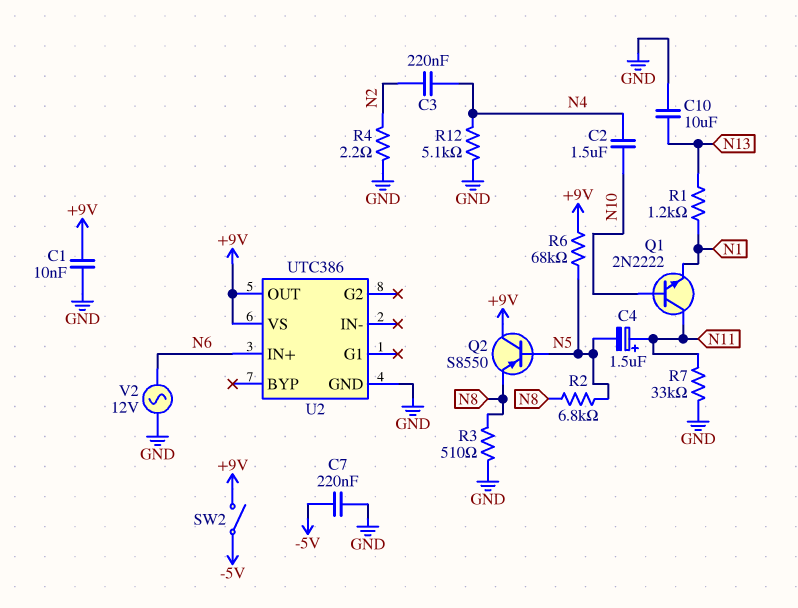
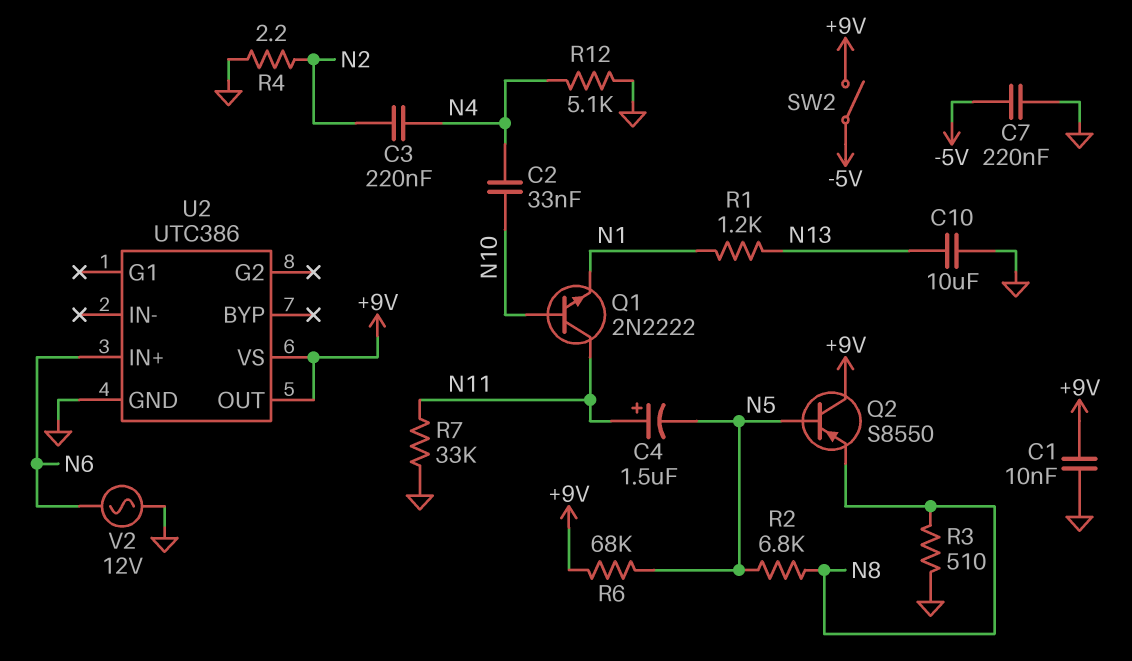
C2: 1.5uF (N4, N10) -> 33nF (N4, N10)

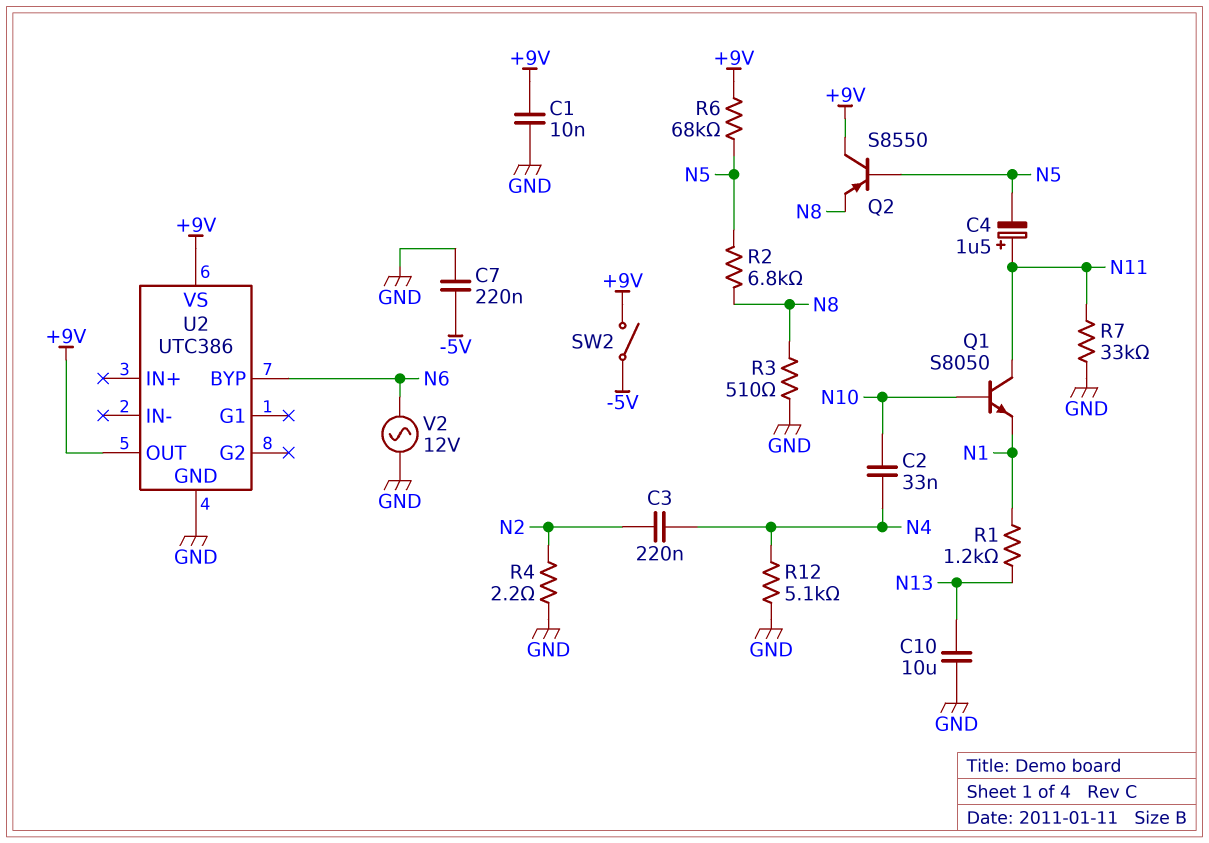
Q1: NPN 2N2222 (B N10, C N11, E N1) -> NPN S8050 (B N10, C N11, E N1)
U2 pin BYP: none -> N6
U2 pin IN+: N6 -> none

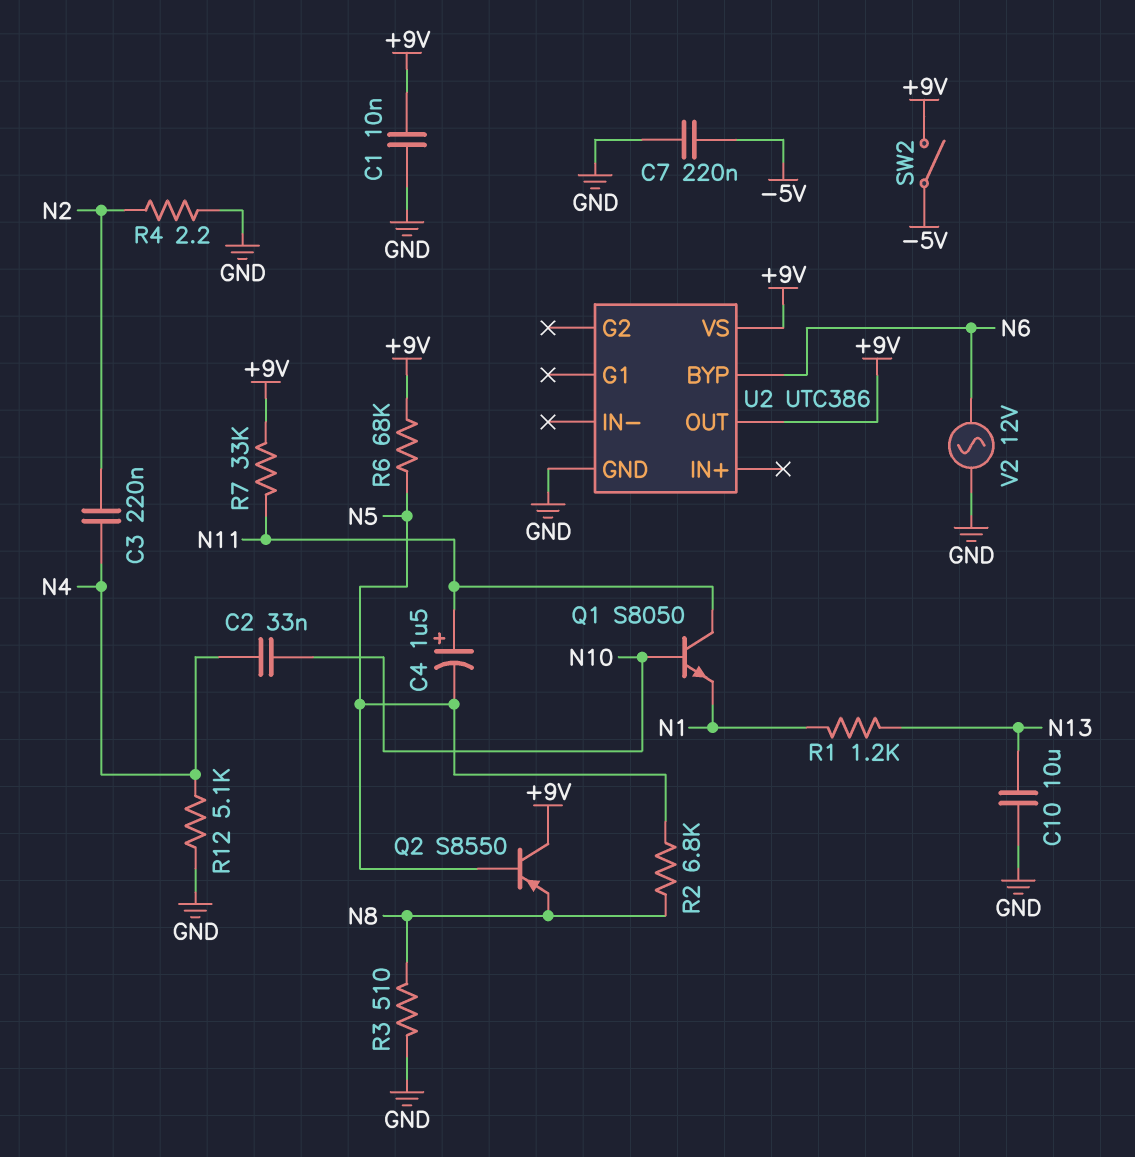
R7: 33k (GND, N11) -> 33k (+9V, N11)

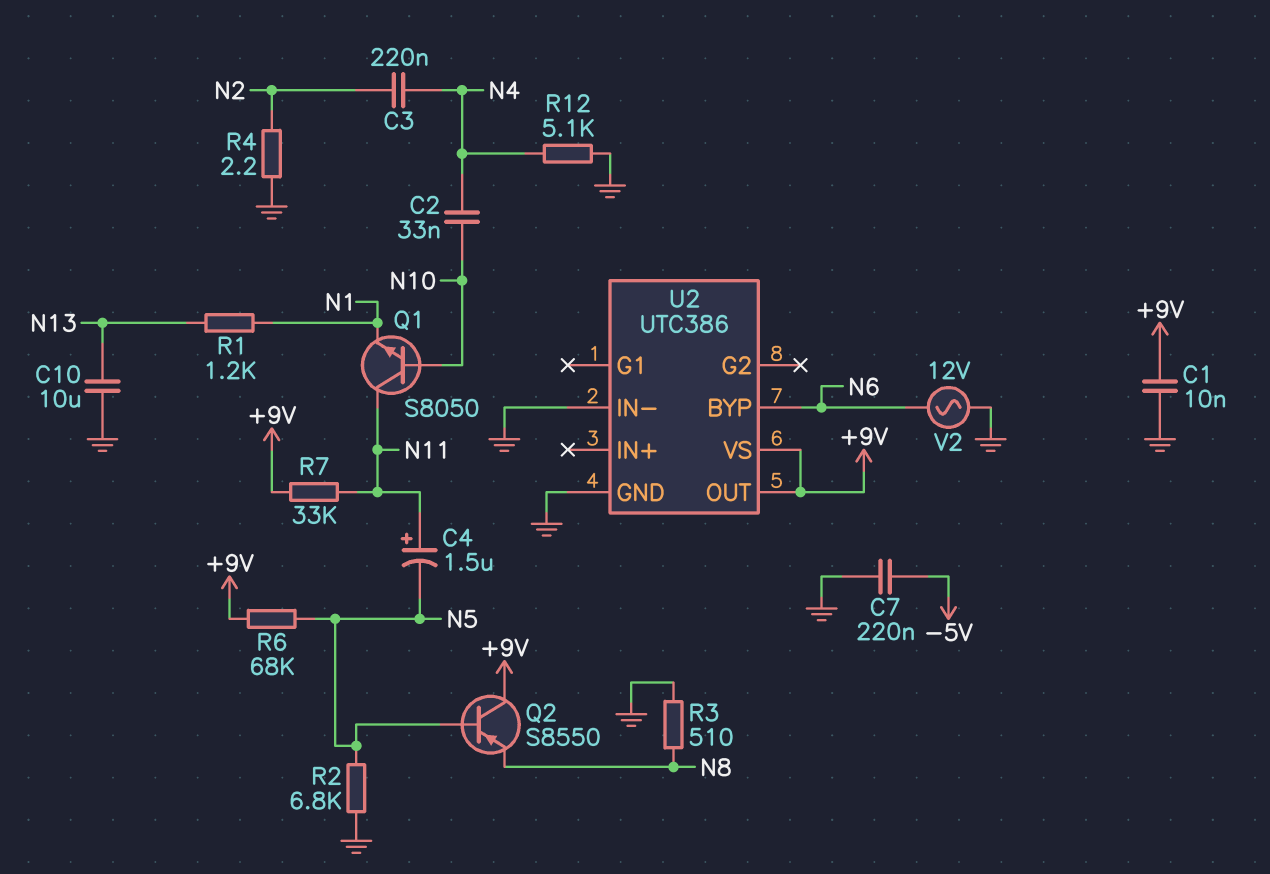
R2: 6.8k (N5, N8) -> 6.8k (GND, N5)
SW2: switch (+9V, -5V) -> none
U2 pin IN-: none -> GND

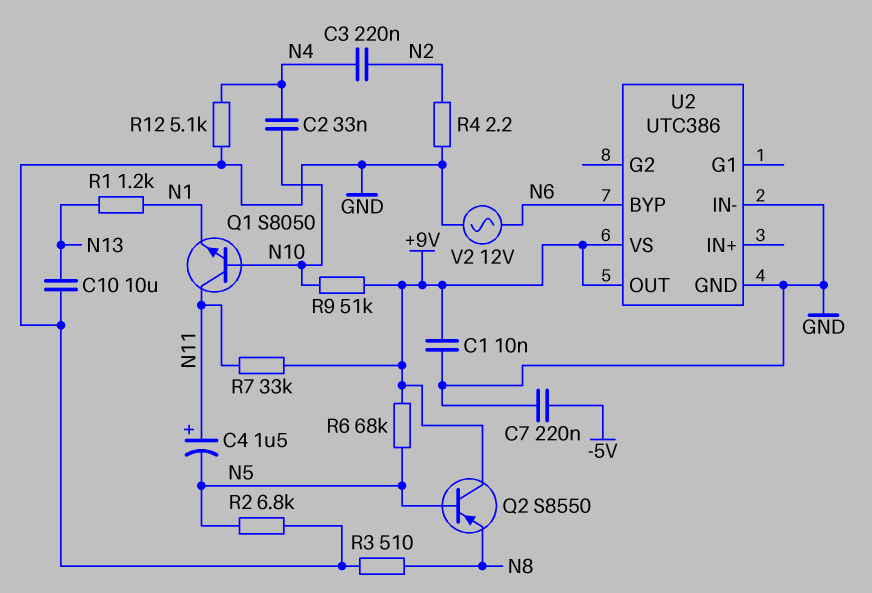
R9: none -> 51k (+9V, N10)

